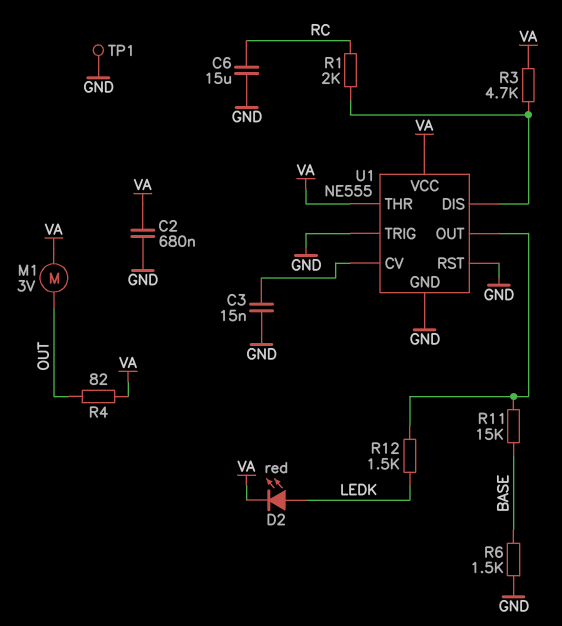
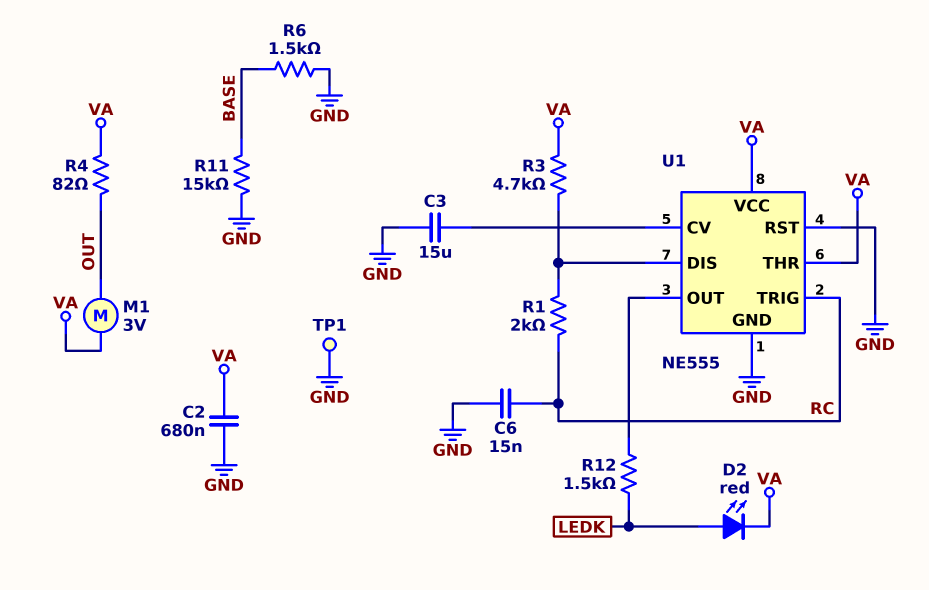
C3: 15nF (GND, U1/CV) -> 15uF (GND, U1/CV)
C6: 15uF (GND, RC) -> 15nF (GND, RC)
R11: 15k (BASE, U1/OUT) -> 15k (BASE, GND)
U1 pin TRIG: GND -> RC

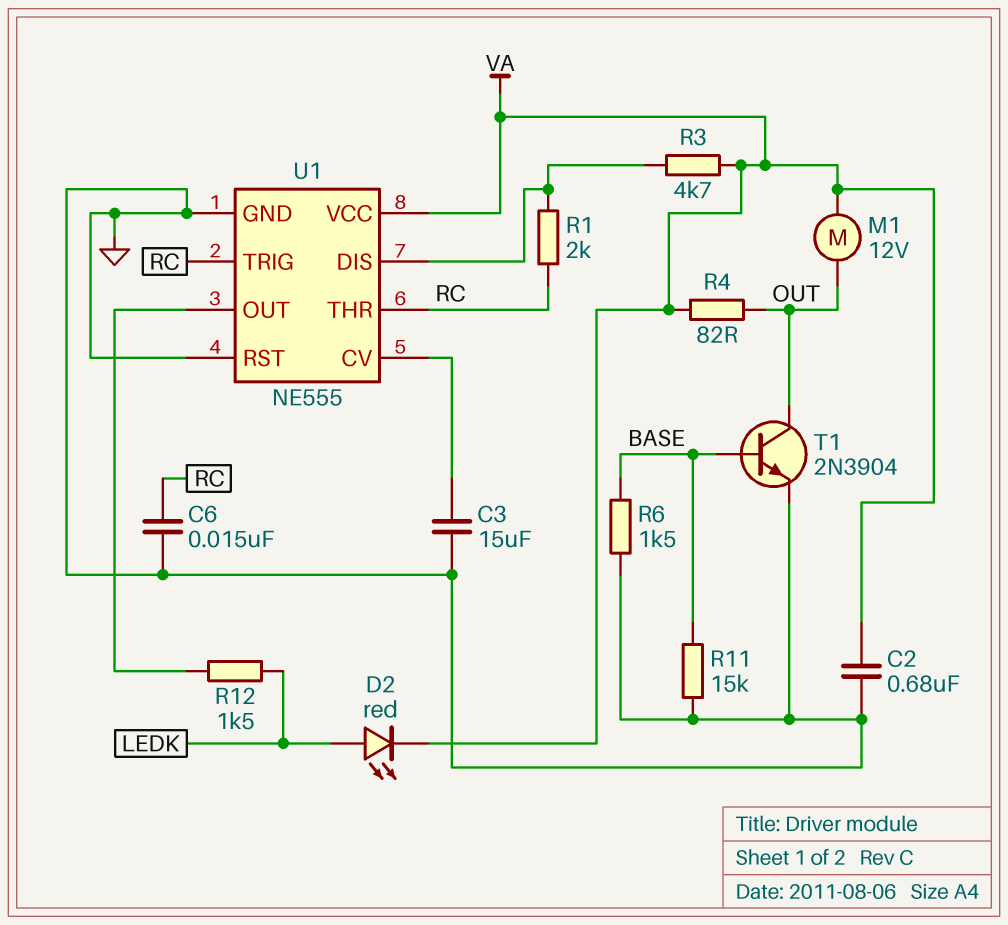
M1: motor 3V (OUT, VA) -> motor 12V (OUT, VA)
T1: none -> NPN 2N3904 (B BASE, C OUT, E GND)
TP1: test point (GND) -> none
U1 pin THR: VA -> RC

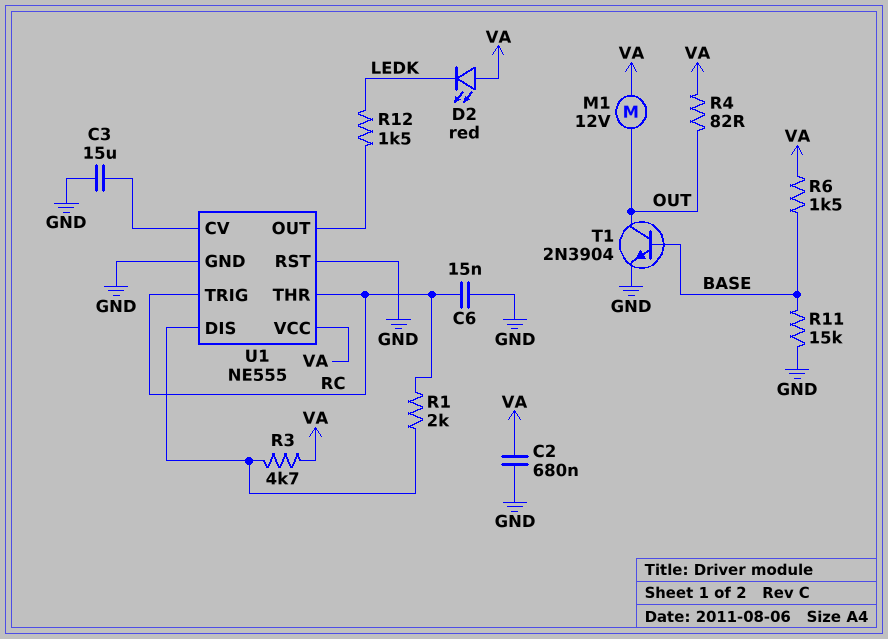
D2: LED red (A LEDK, K VA) -> LED red (A VA, K LEDK)
R6: 1.5k (BASE, GND) -> 1.5k (BASE, VA)

